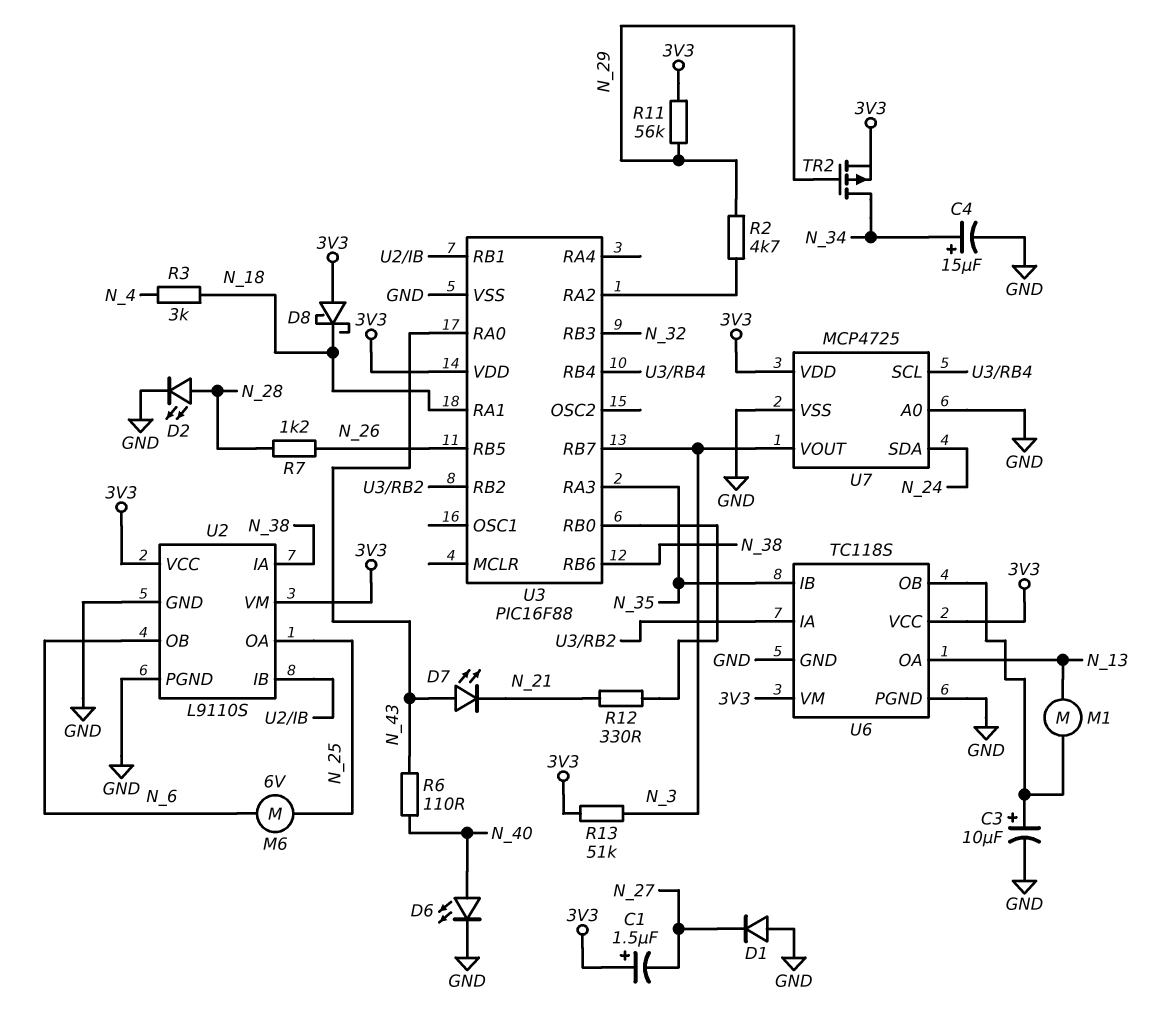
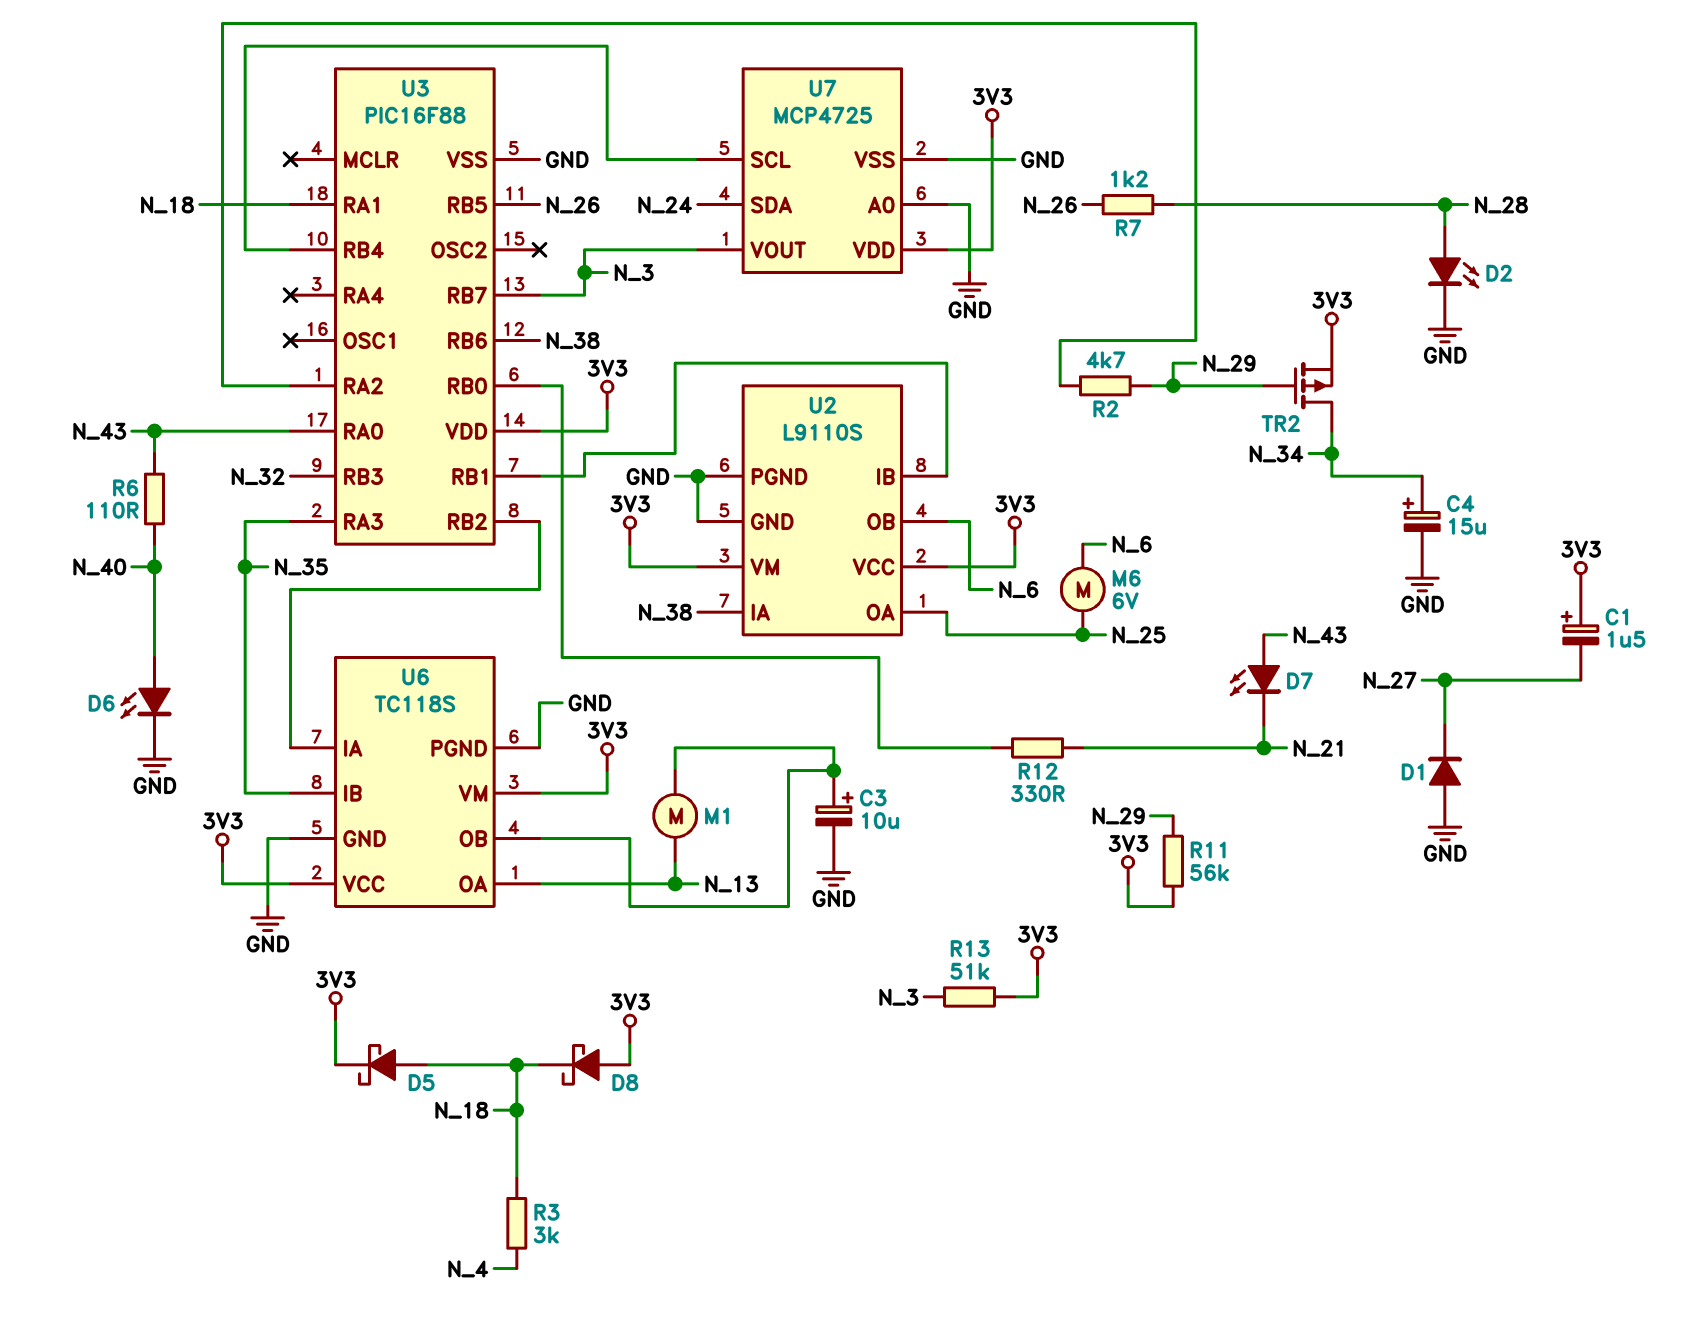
D5: none -> schottky (A N_18, K 3V3)

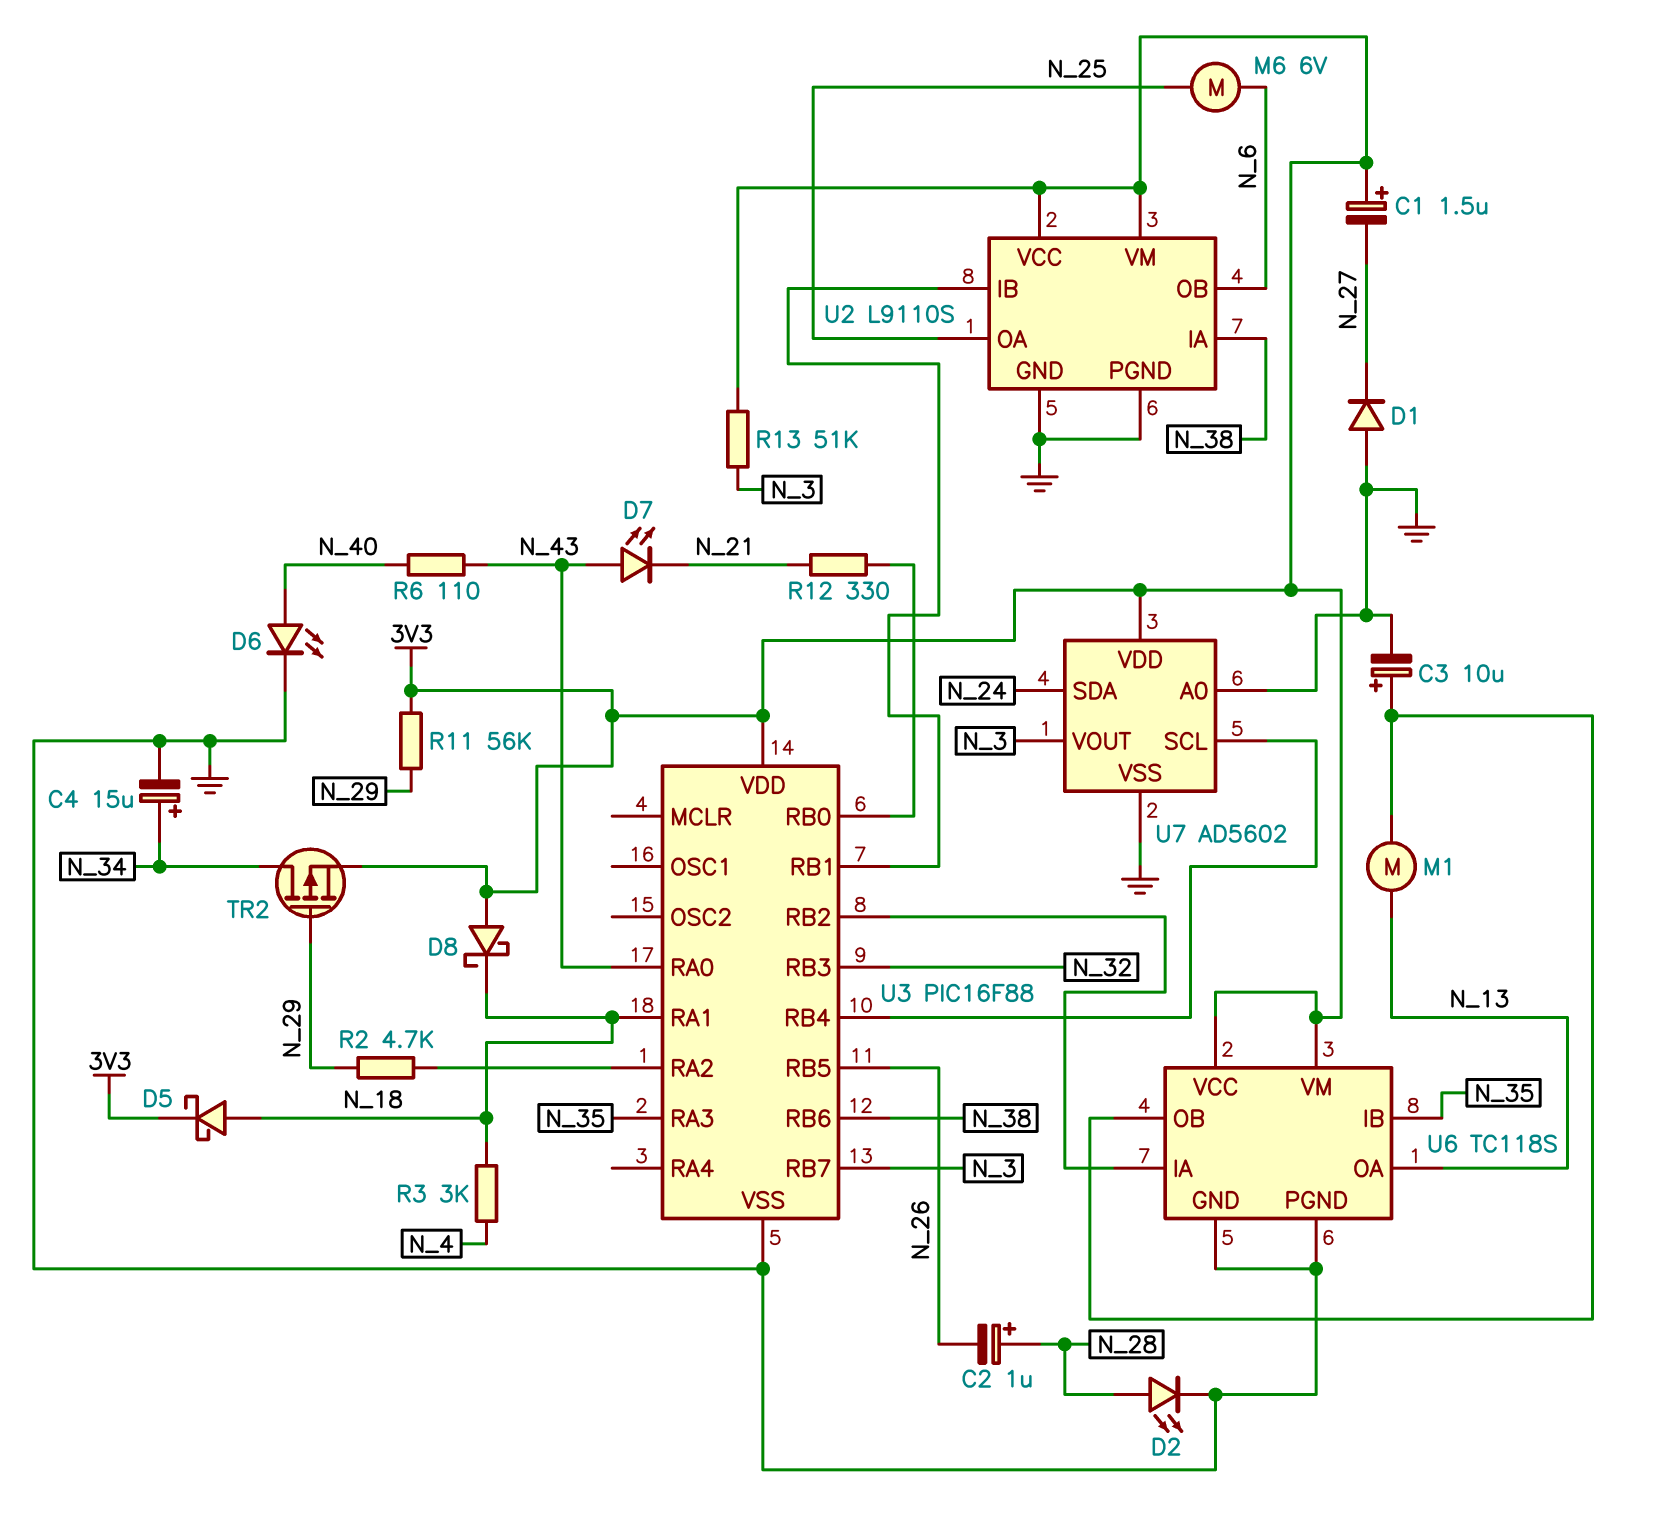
C2: none -> 1uF (plus N_28, minus N_26)
R7: 1.2k (N_26, N_28) -> none
U7: MCP4725 -> AD5602

